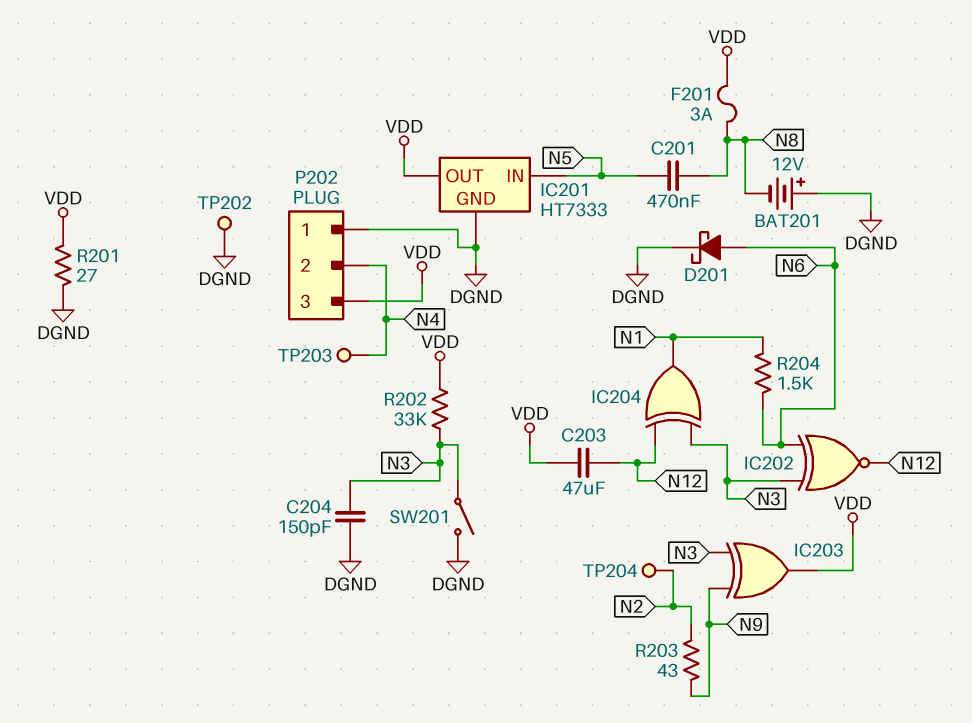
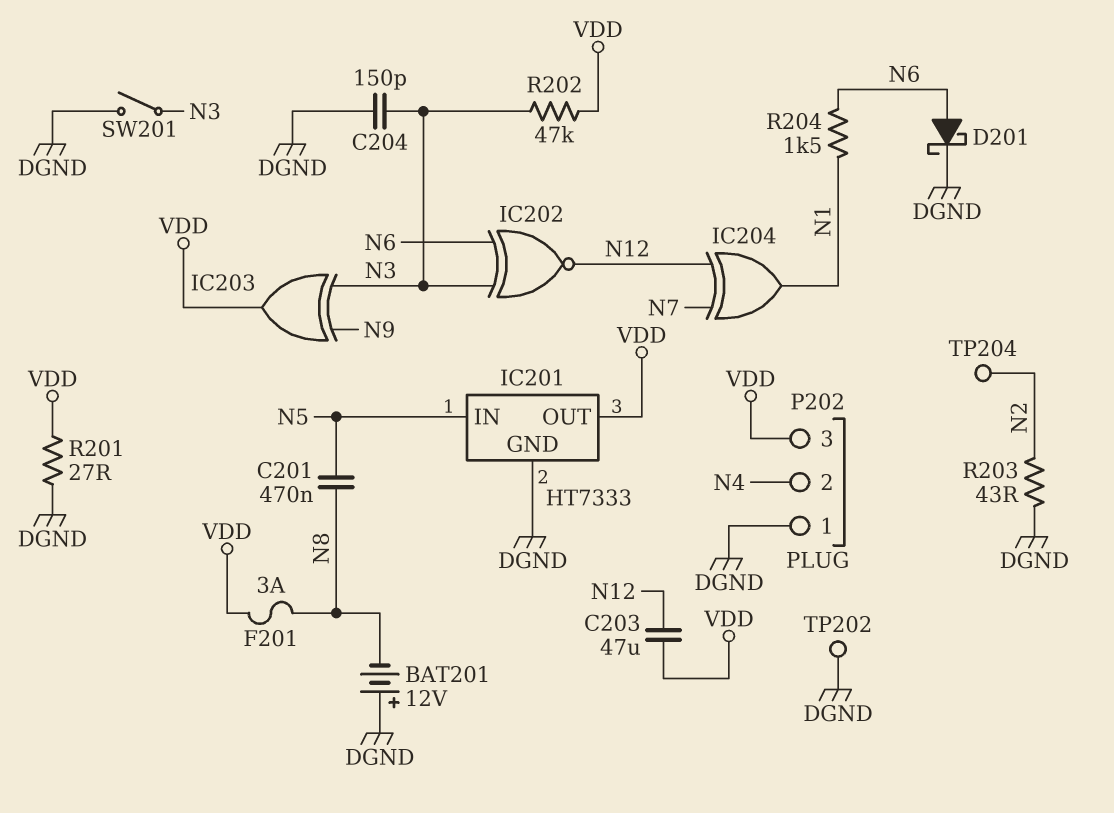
IC204: XOR (in N3, in N12, out N1) -> XOR (in N7, in N12, out N1)
R202: 33k (N3, VDD) -> 47k (N3, VDD)
R203: 43 (N2, N9) -> 43 (DGND, N2)
TP203: test point (N4) -> none

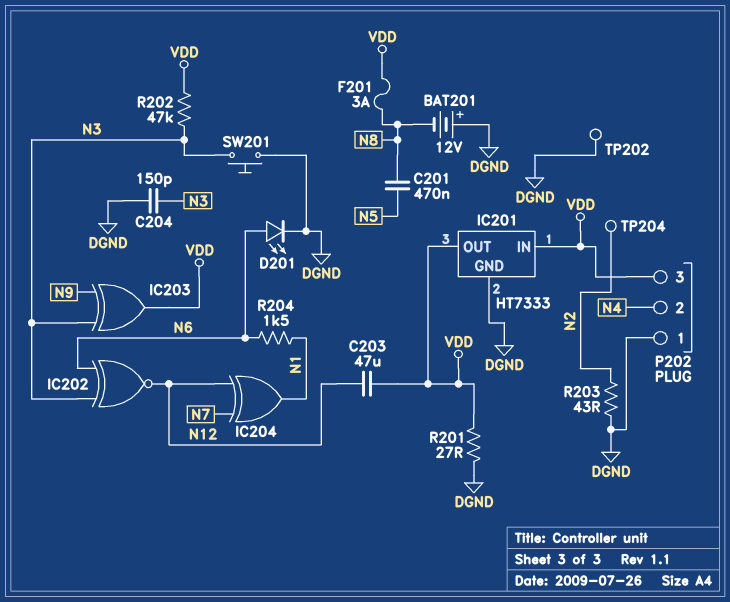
D201: schottky (A N6, K DGND) -> LED (A N6, K DGND)
IC201 pin IN: N5 -> VDD
SW201: switch (DGND, N3) -> button (DGND, N3)

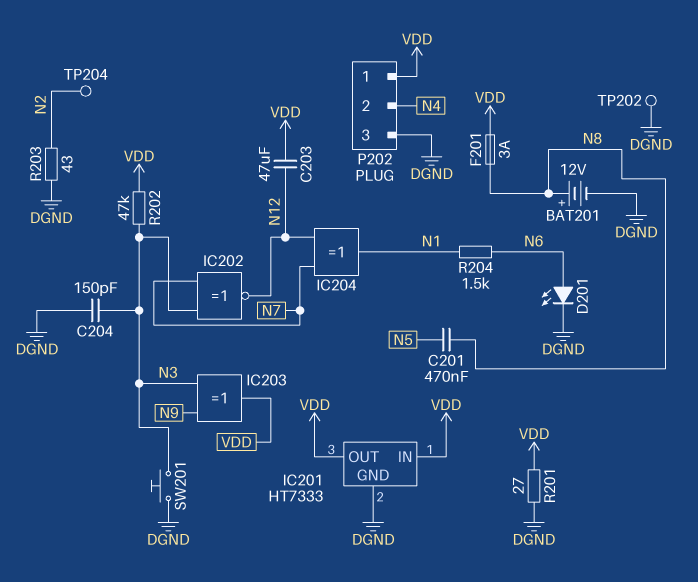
BAT201: 12V (plus DGND, minus N8) -> 12V (plus N8, minus DGND)
IC202: XNOR (in N3, in N6, out N12) -> XNOR (in N3, in N7, out N12)
P202 pin 1: DGND -> VDD
P202 pin 3: VDD -> DGND

